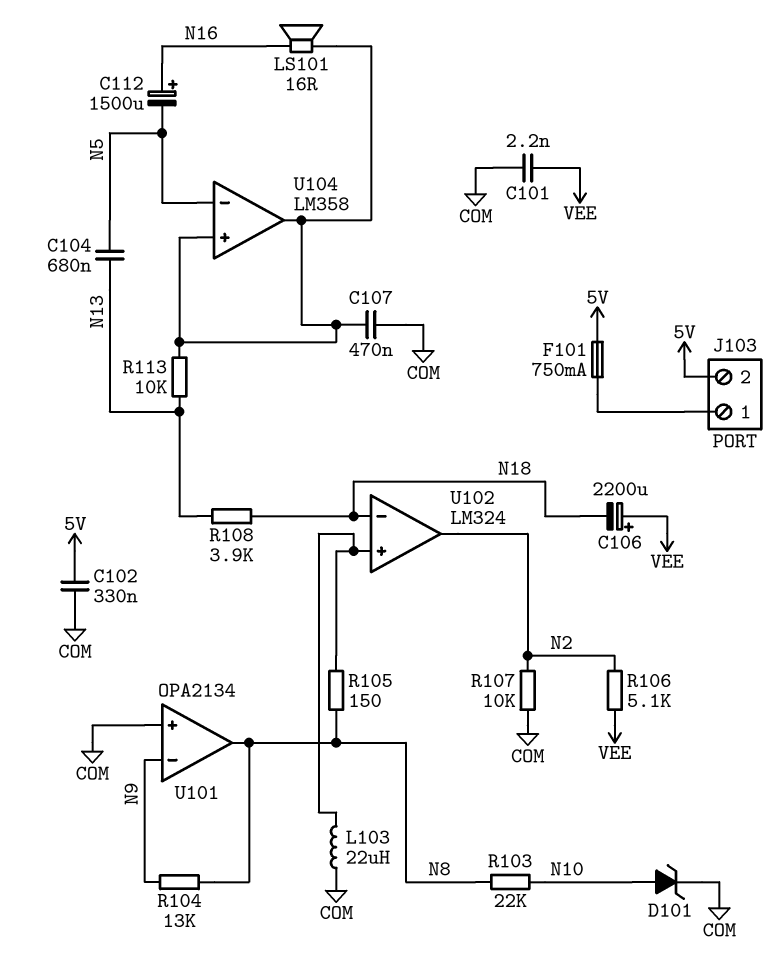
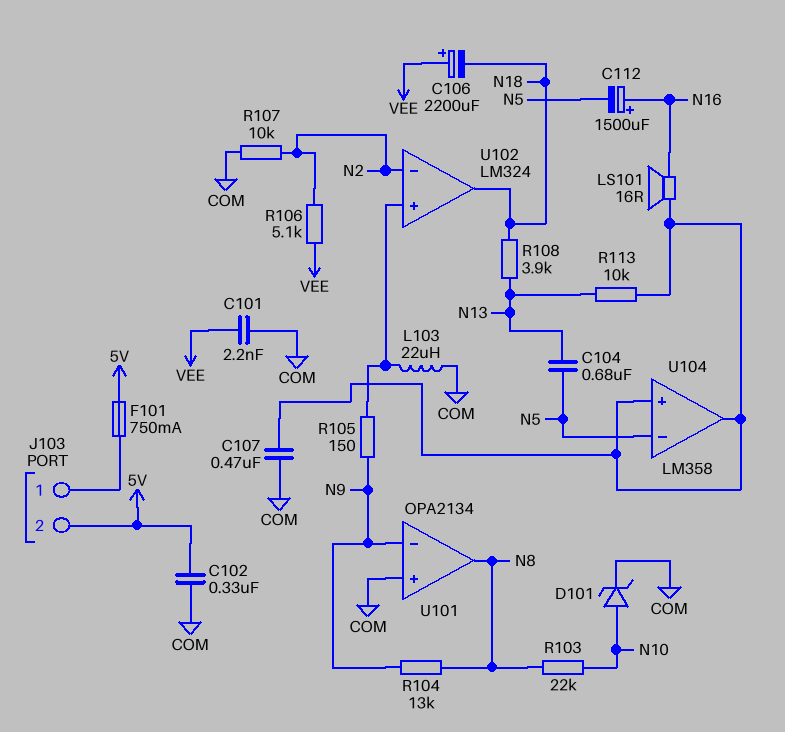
R105: 150 (N8, U102/in+) -> 150 (N9, U102/in+)
U102 pin in-: N18 -> N2
U102 pin out: N2 -> N18

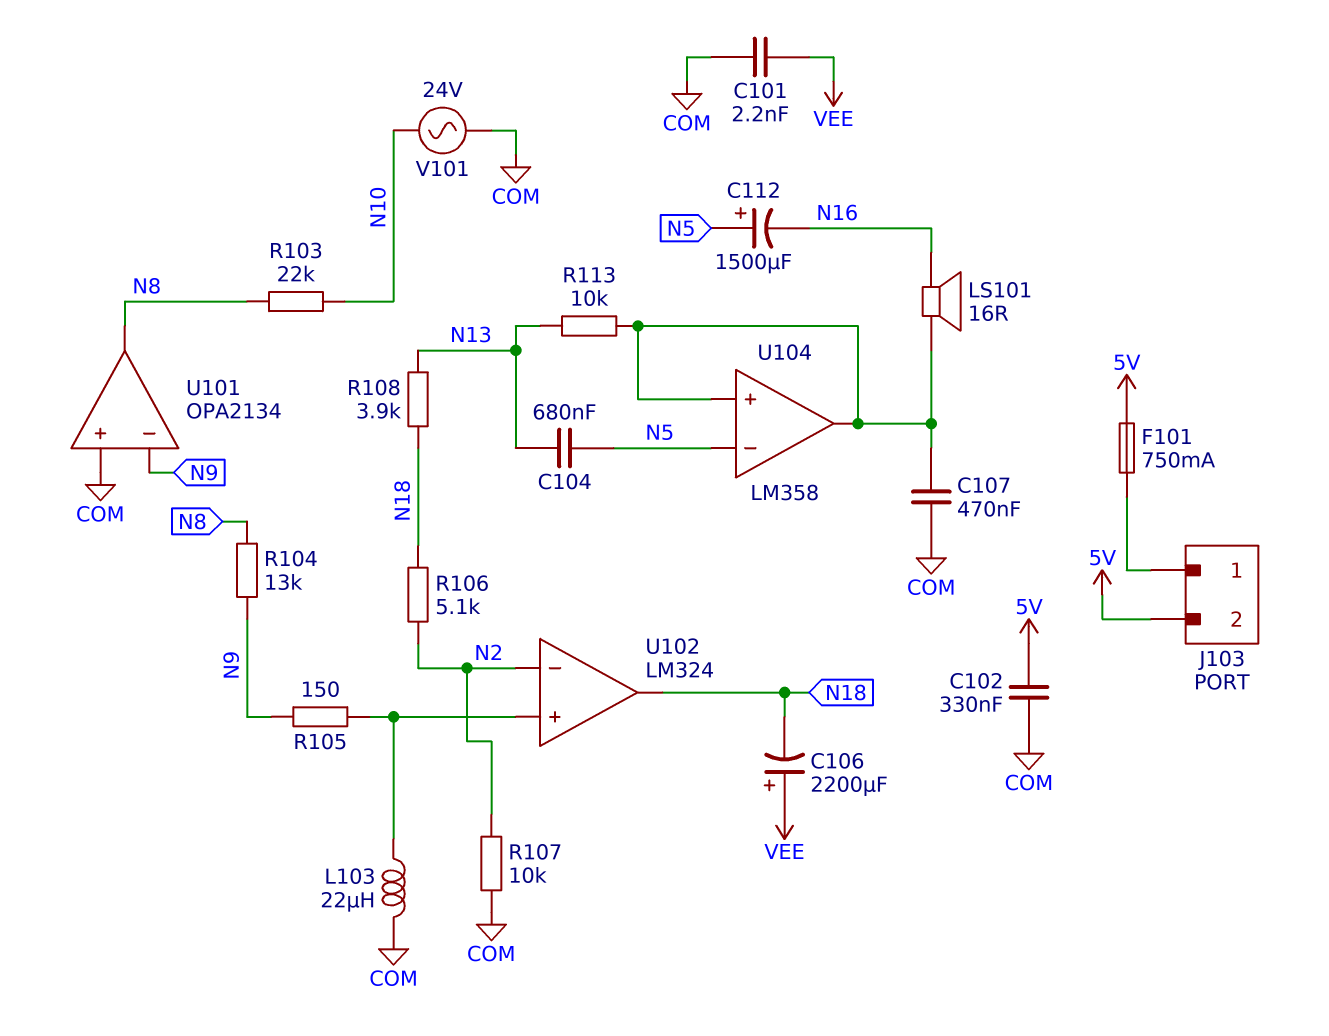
C112: 1500uF (plus N16, minus N5) -> 1500uF (plus N5, minus N16)
D101: zener (A N10, K COM) -> none
R106: 5.1k (N2, VEE) -> 5.1k (N2, N18)
V101: none -> AC 24V (COM, N10)

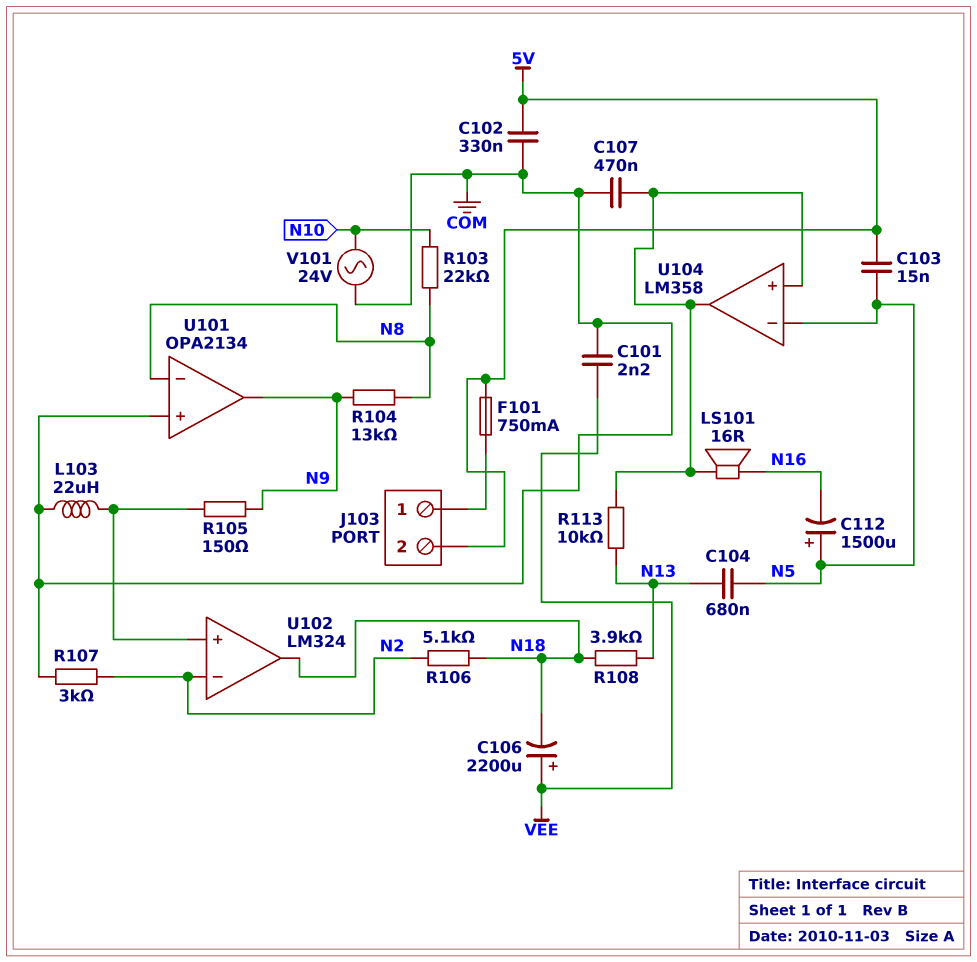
C103: none -> 15nF (5V, N5)
R107: 10k (COM, N2) -> 3k (COM, N2)
U101 pin in-: N9 -> N8
U101 pin out: N8 -> N9

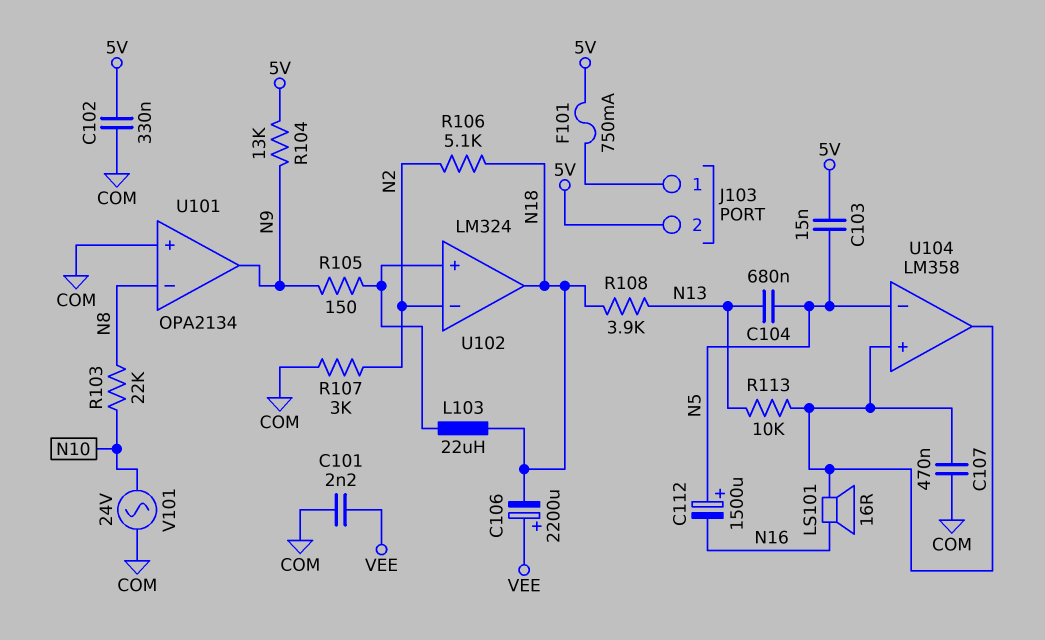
L103: 22uH (COM, U102/in+) -> 22uH (N18, U102/in+)
R104: 13k (N8, N9) -> 13k (5V, N9)

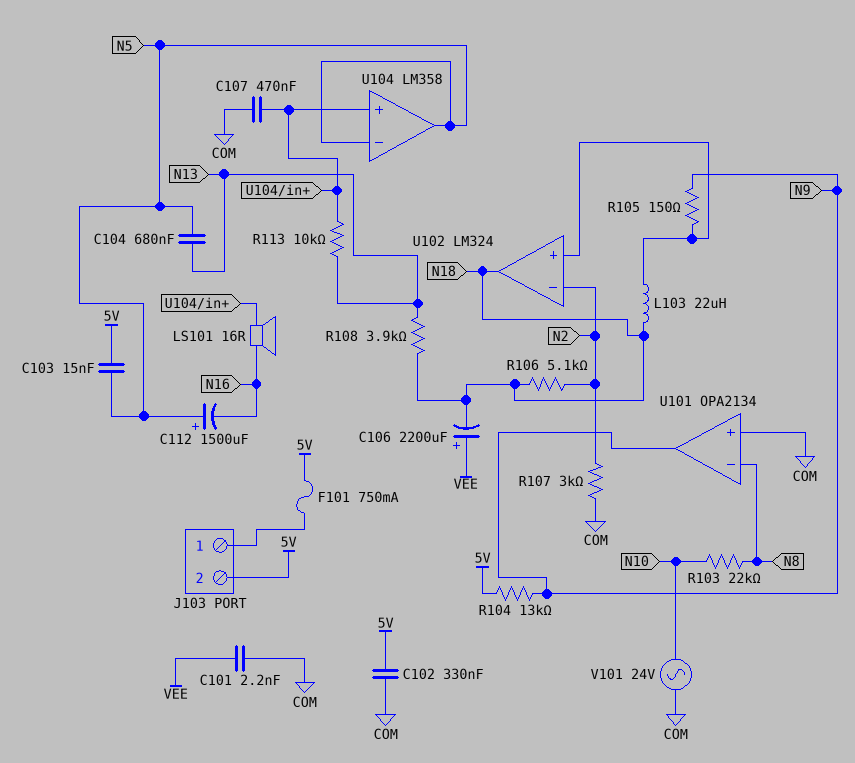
U104 pin out: U104/in+ -> N5

